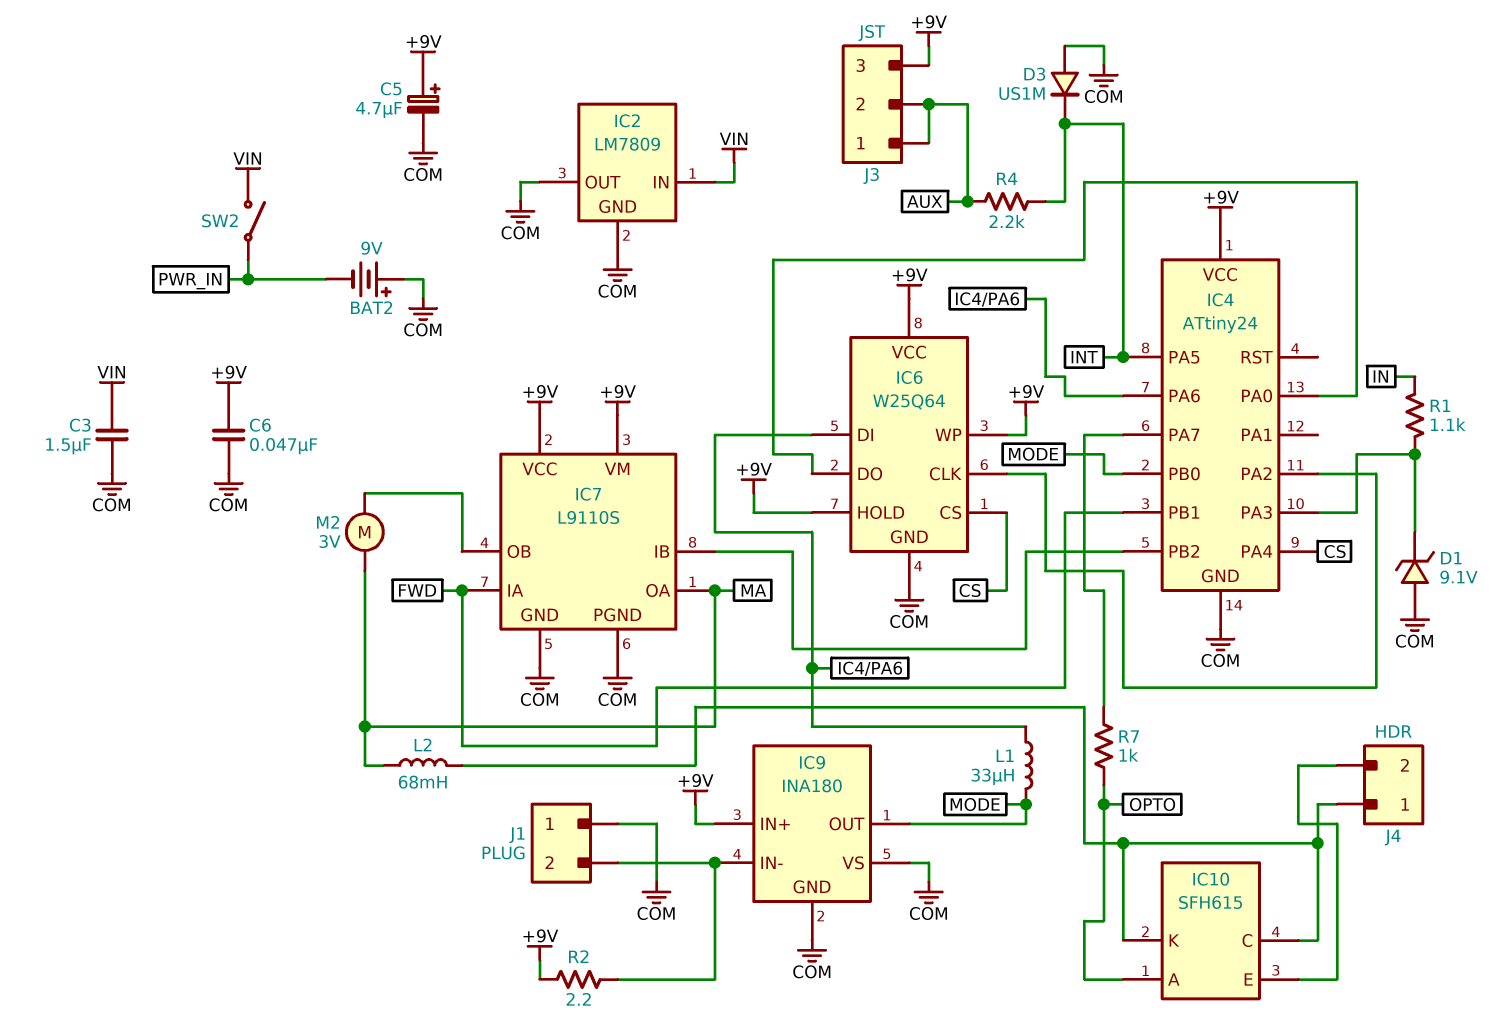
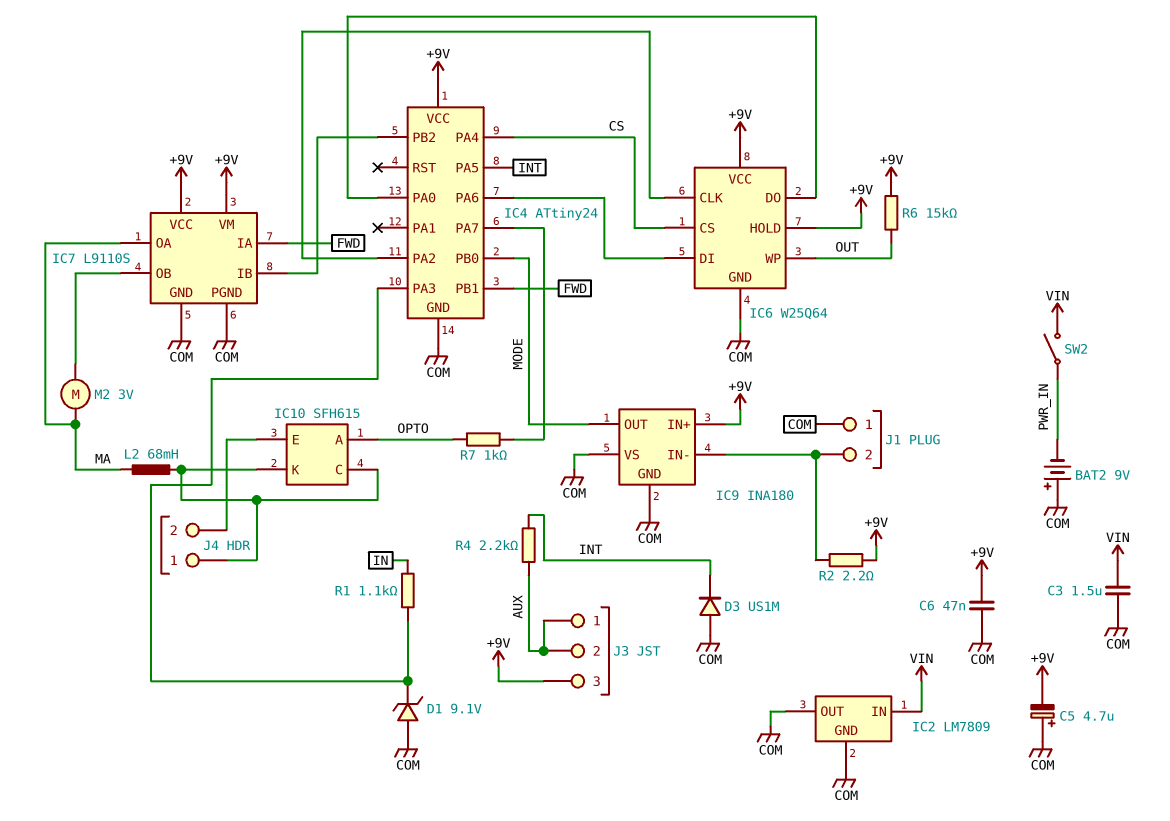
C5: 4.7uF (plus +9V, minus COM) -> 4.7uF (plus COM, minus +9V)
IC6 pin WP: +9V -> OUT
L1: 33uH (IC4/PA6, MODE) -> none
R6: none -> 15k (+9V, OUT)

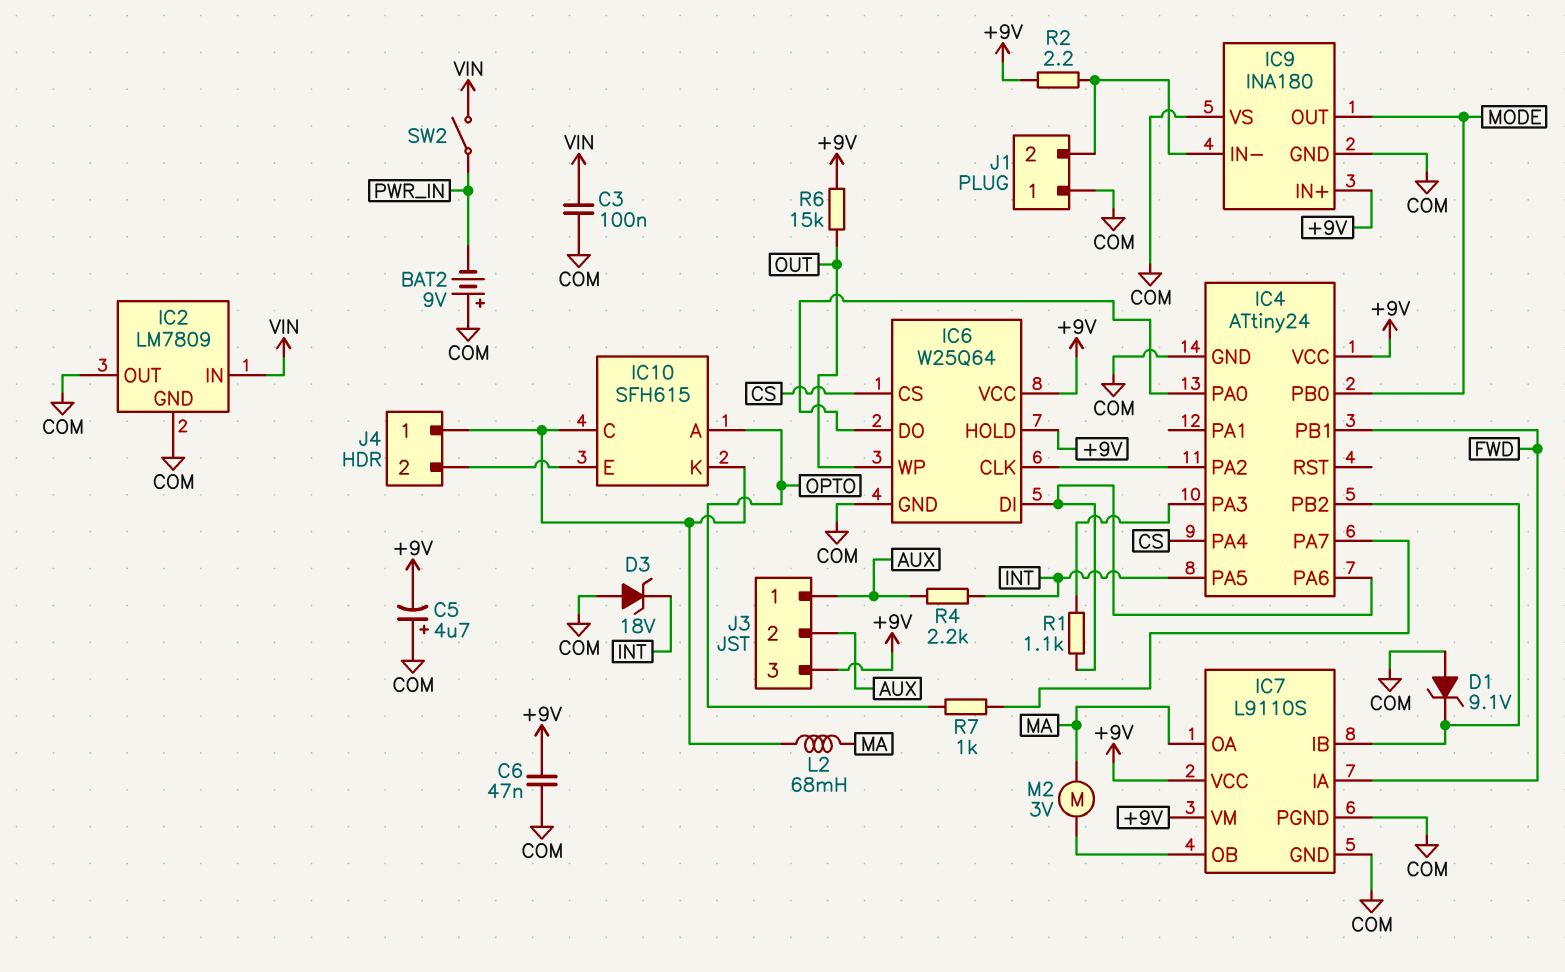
C3: 1.5uF (COM, VIN) -> 100nF (COM, VIN)
D1: zener 9.1V (A COM, K IC4/PA3) -> zener 9.1V (A COM, K IC4/PB2)
D3: diode US1M (A COM, K INT) -> zener 18V (A COM, K INT)
R1: 1.1k (IC4/PA3, IN) -> 1.1k (IC4/PA3, IC4/PA6)

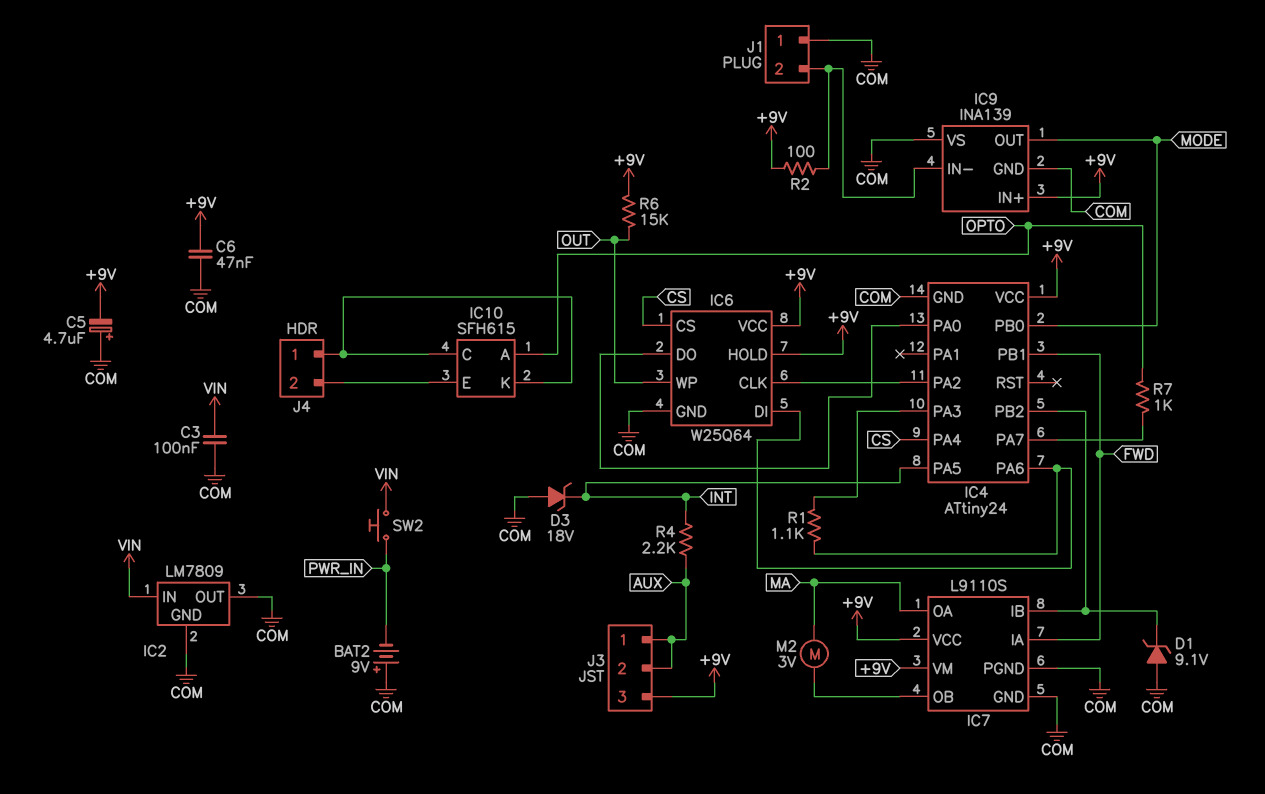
IC9: INA180 -> INA139
L2: 68mH (IC10/C, MA) -> none
R2: 2.2 (+9V, IC9/IN-) -> 100 (+9V, IC9/IN-)
SW2: switch (PWR_IN, VIN) -> button (PWR_IN, VIN)

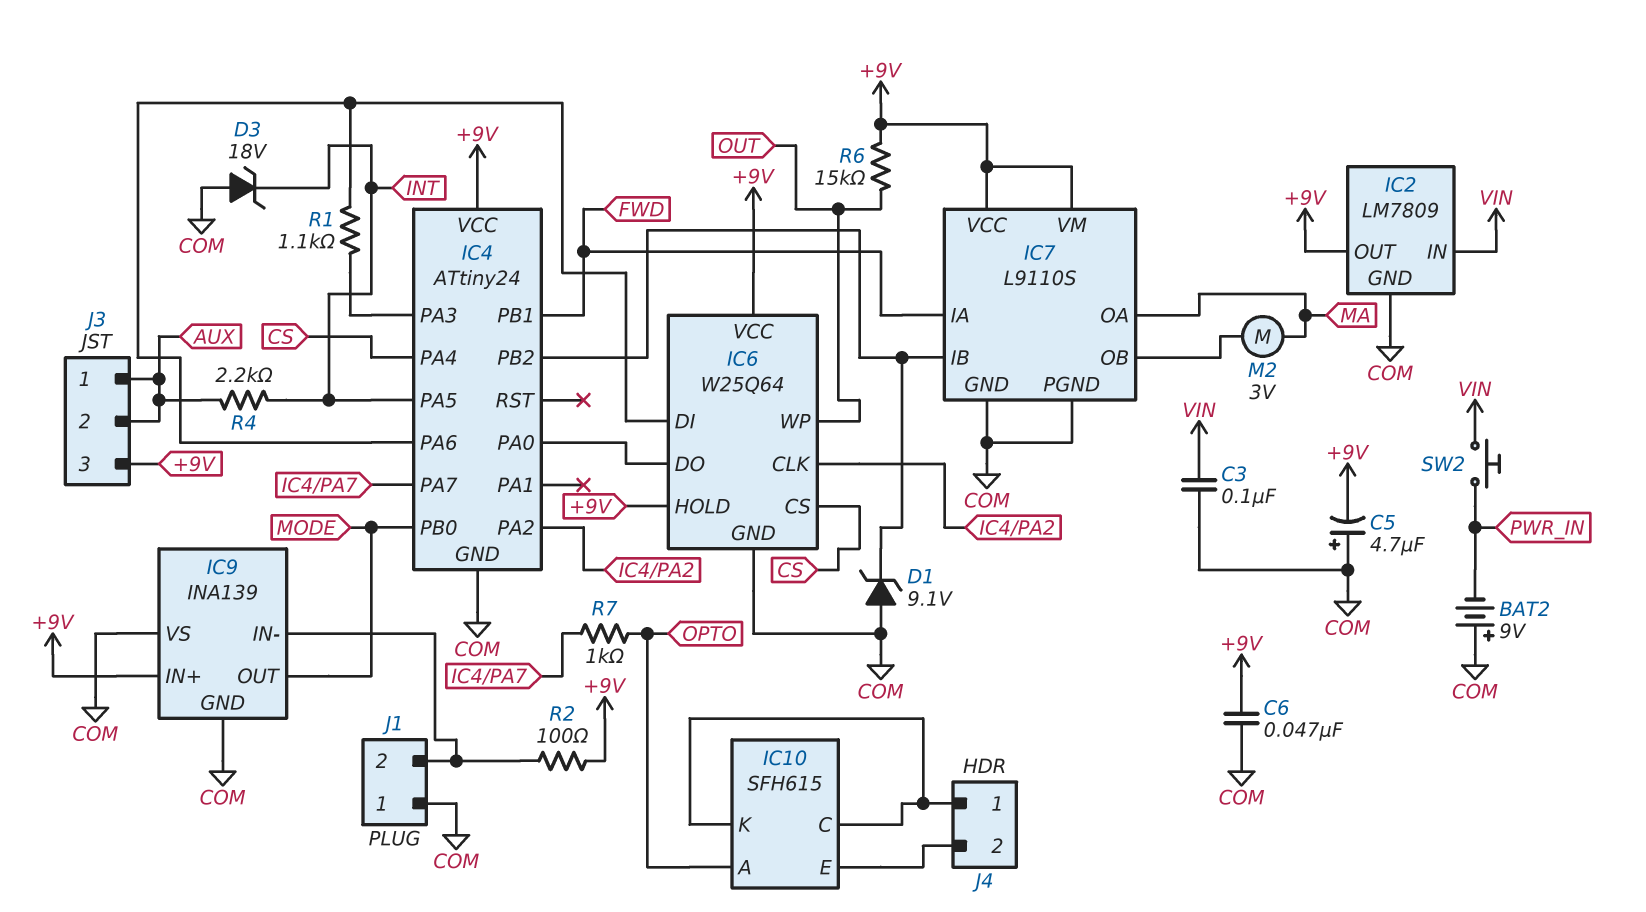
IC2 pin OUT: COM -> +9V

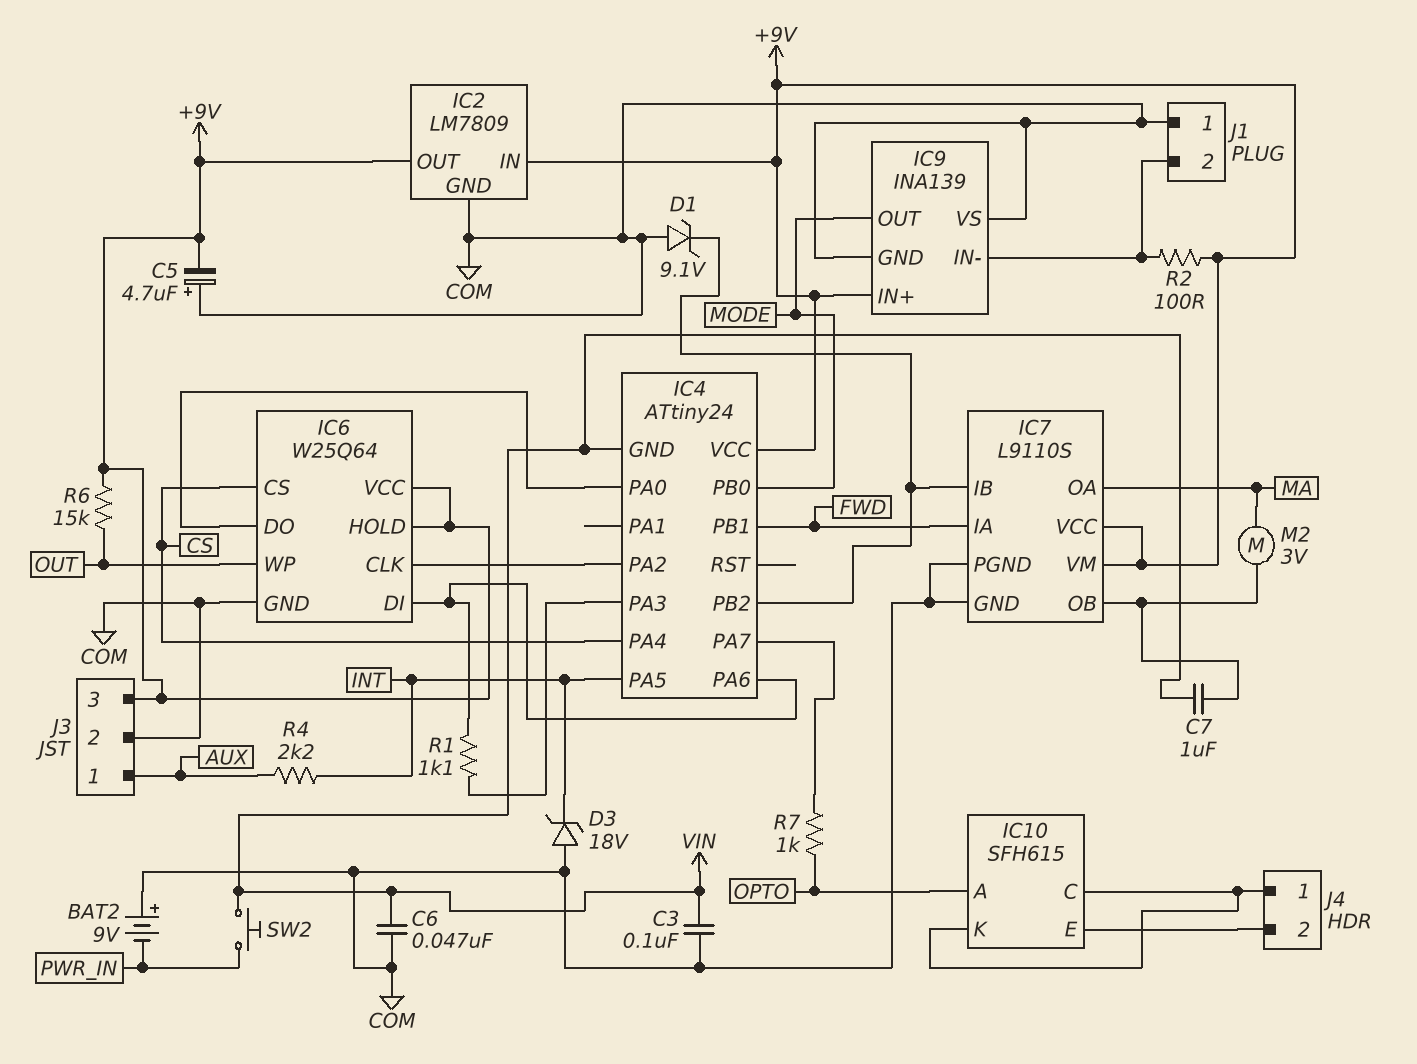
C6: 47nF (+9V, COM) -> 47nF (COM, VIN)
C7: none -> 1uF (IC7/OB, VIN)
IC2 pin IN: VIN -> +9V
IC4 pin GND: COM -> VIN
J3 pin 2: AUX -> COM

